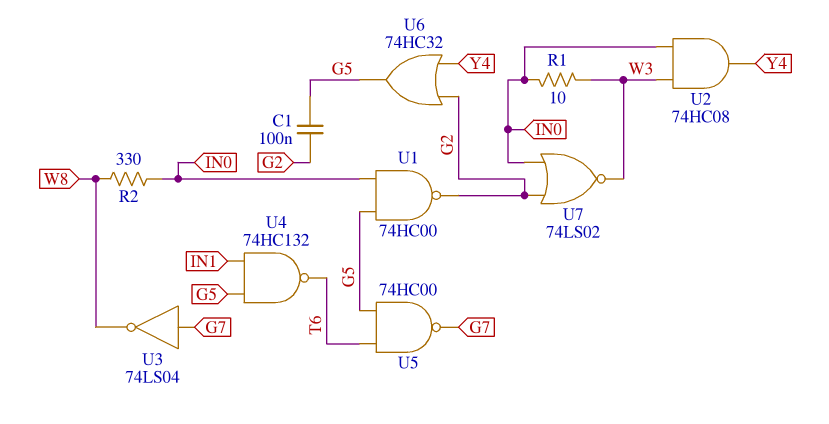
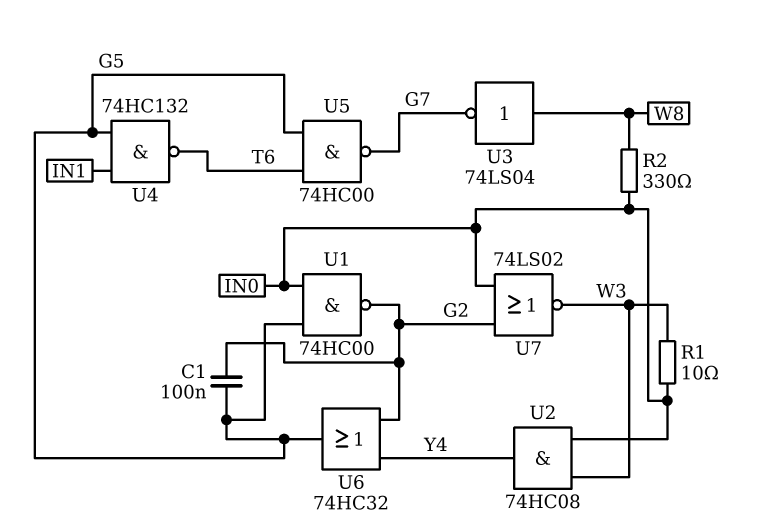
U3: NOT 74LS04 (in G7, out W8) -> NOT 74LS04 (in W8, out G7)

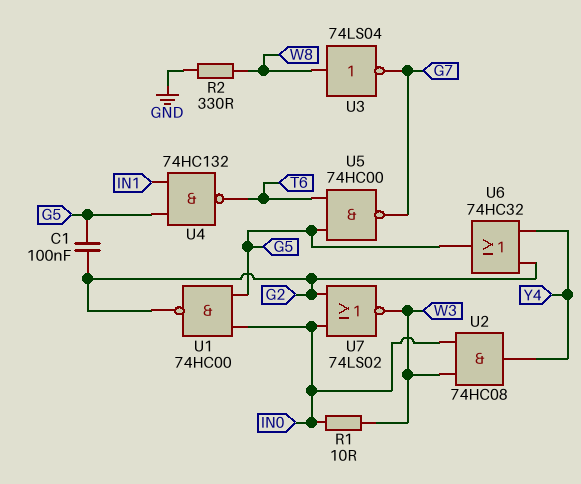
R2: 330 (IN0, W8) -> 330 (GND, W8)

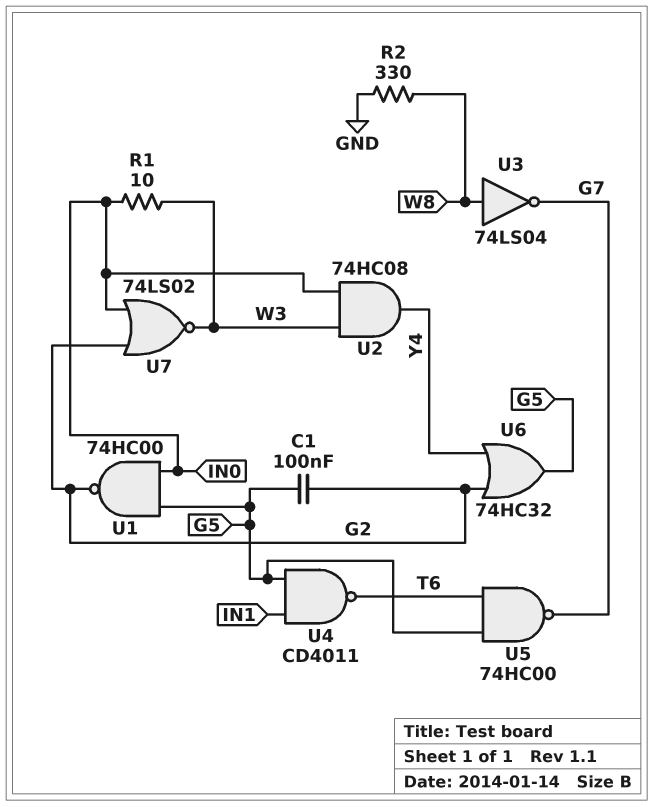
U4: NAND 74HC132 (in G5, in IN1, out T6) -> NAND CD4011 (in G5, in IN1, out T6)

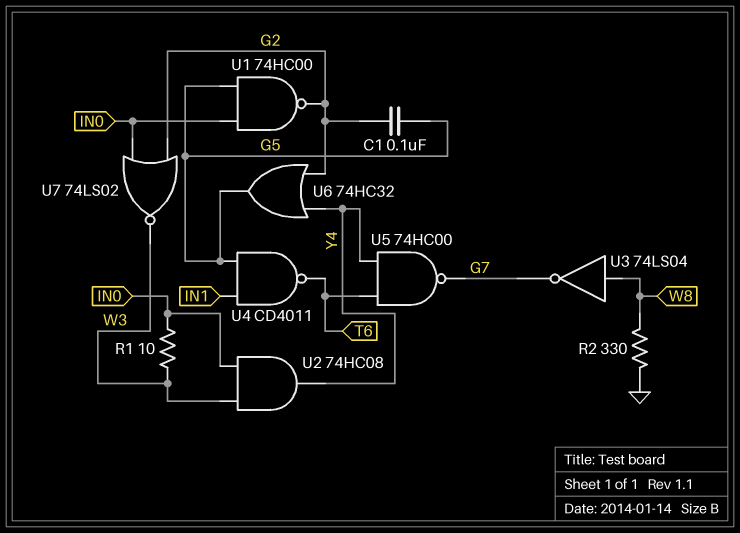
U5: NAND 74HC00 (in G5, in T6, out G7) -> NAND 74HC00 (in T6, in Y4, out G7)

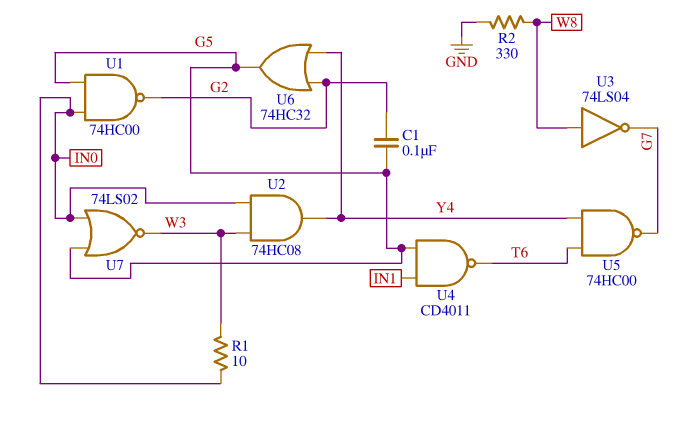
U7: NOR 74LS02 (in G2, in IN0, out W3) -> NOR 74LS02 (in G5, in IN0, out W3)

